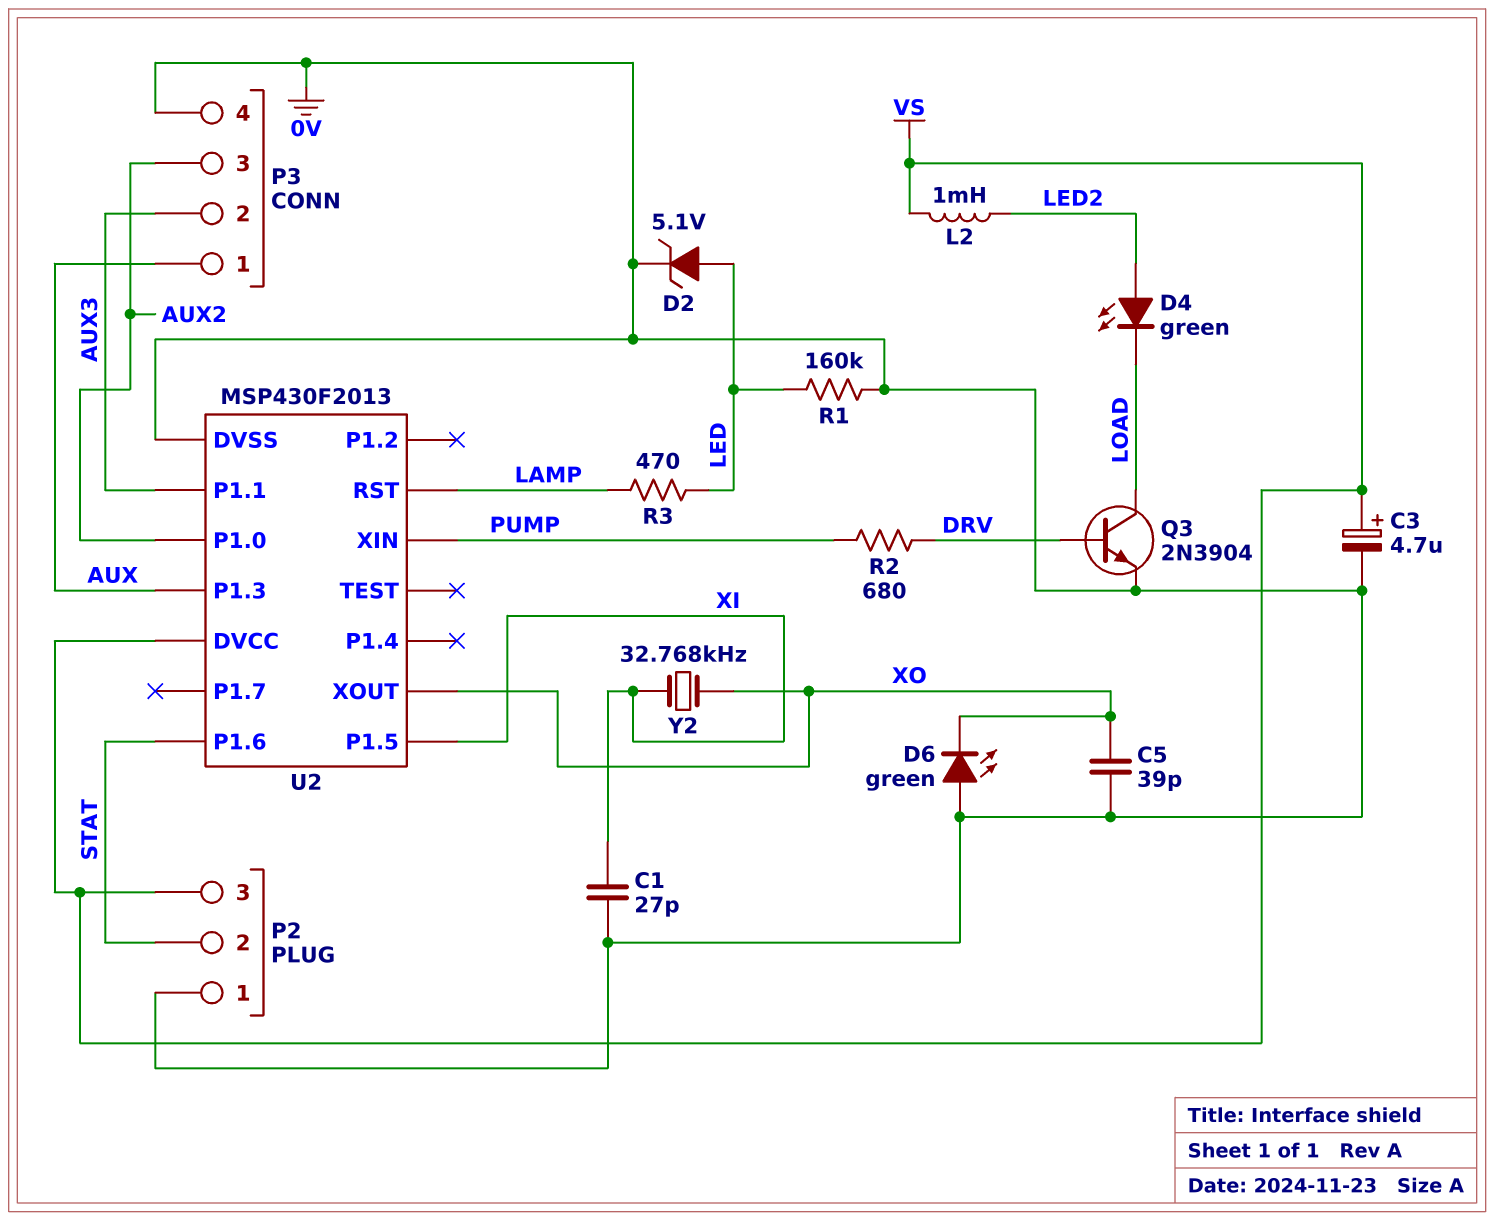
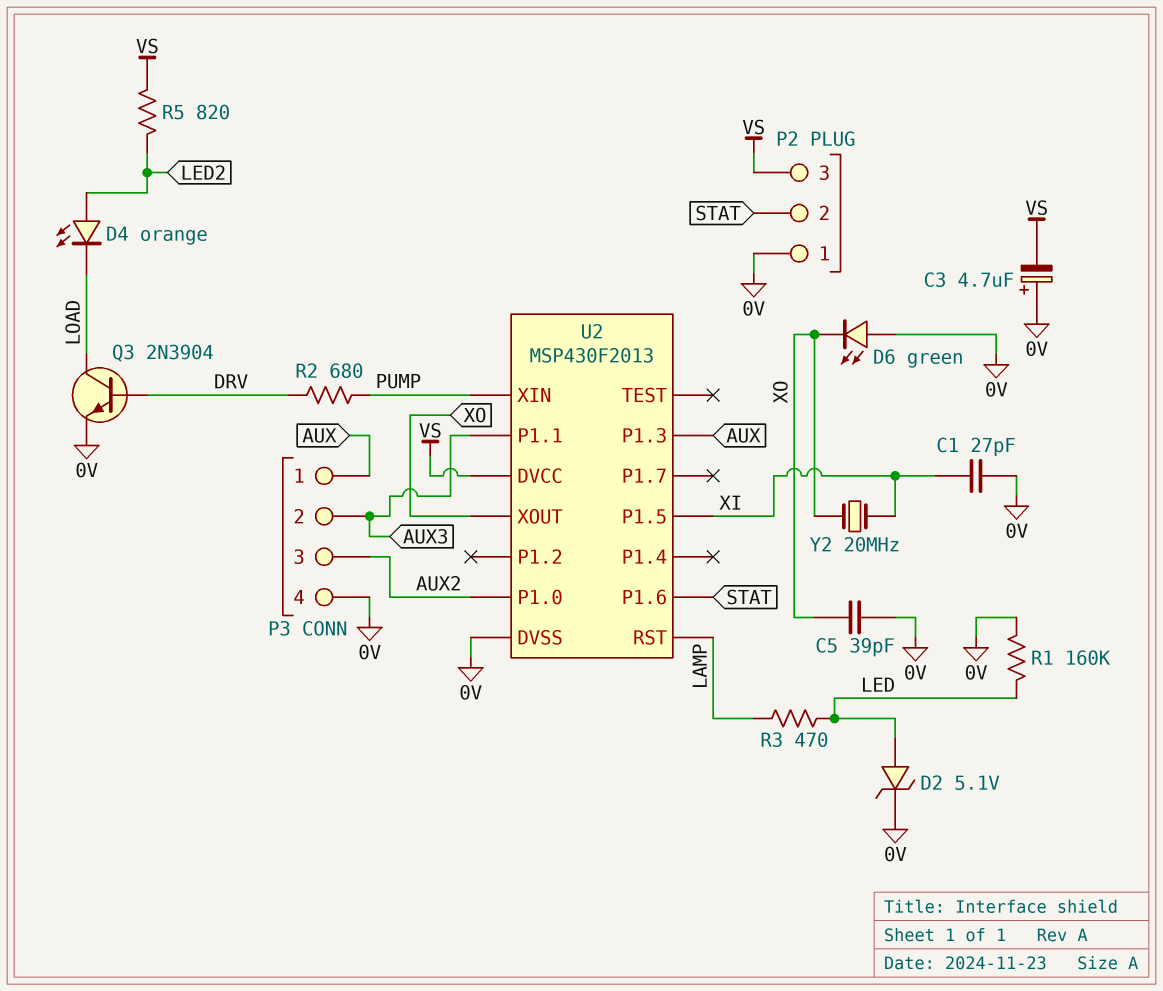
C3: 4.7uF (plus VS, minus 0V) -> 4.7uF (plus 0V, minus VS)
D4: LED green (A LED2, K LOAD) -> LED orange (A LED2, K LOAD)
L2: 1mH (LED2, VS) -> none
R5: none -> 820 (LED2, VS)
Y2: 32.768kHz (XI, XO) -> 20MHz (XI, XO)

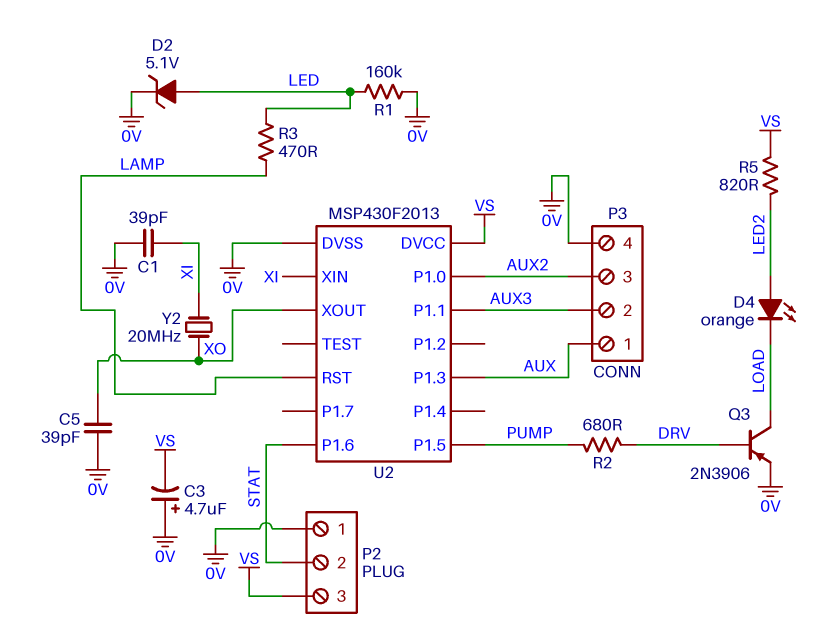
C1: 27pF (0V, XI) -> 39pF (0V, XI)
D6: LED green (A 0V, K XO) -> none
Q3: NPN 2N3904 (B DRV, C LOAD, E 0V) -> PNP 2N3906 (B DRV, C LOAD, E 0V)
U2 pin P1.5: XI -> PUMP
U2 pin XIN: PUMP -> XI

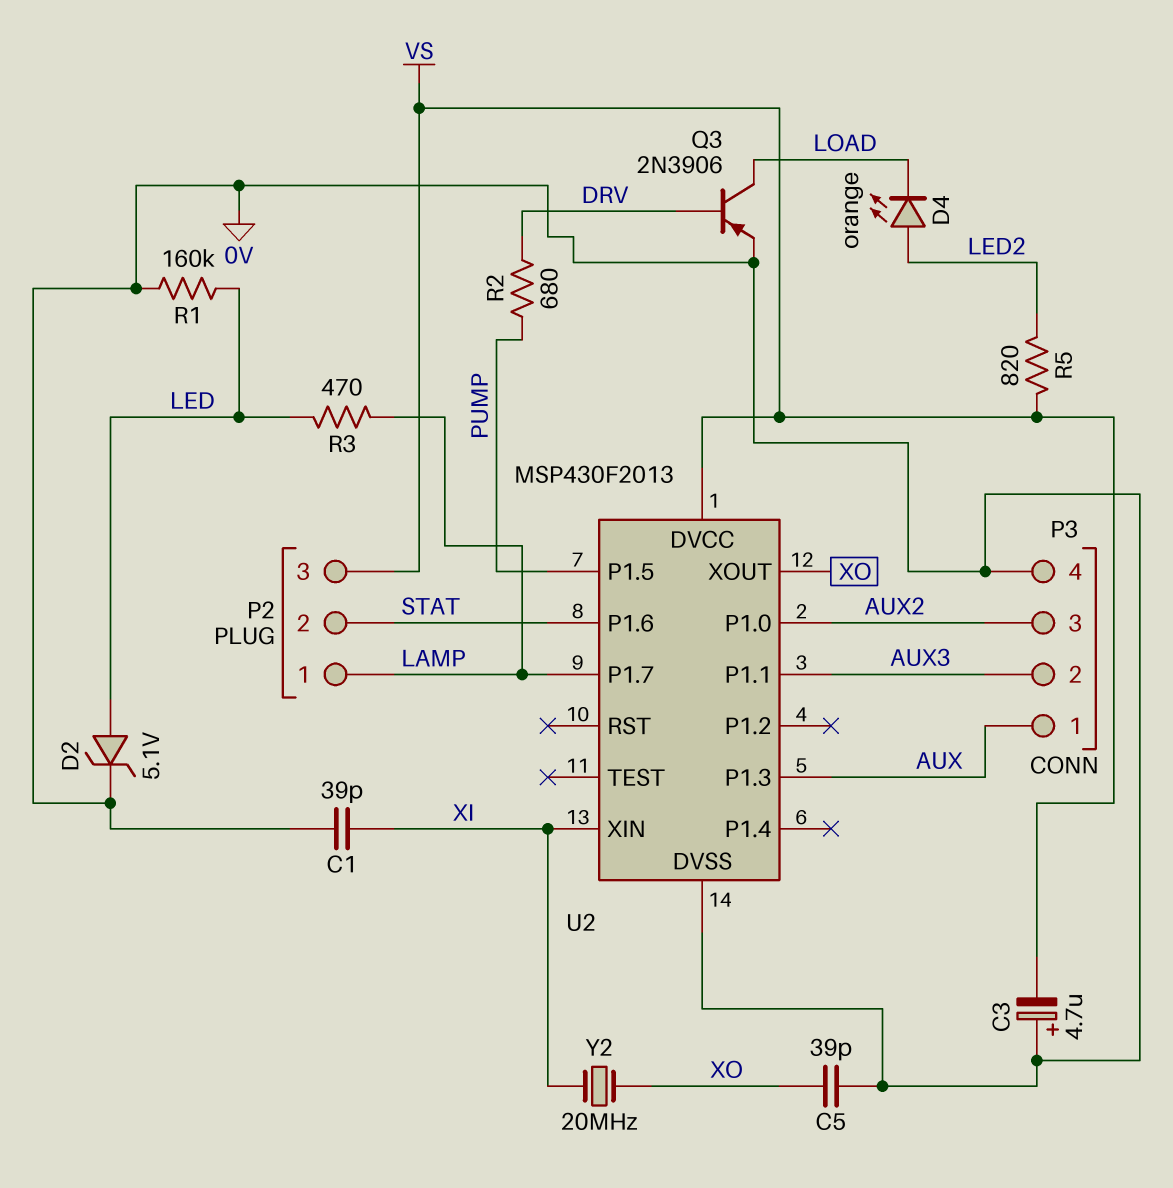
P2 pin 1: 0V -> LAMP
U2 pin P1.7: none -> LAMP
U2 pin RST: LAMP -> none

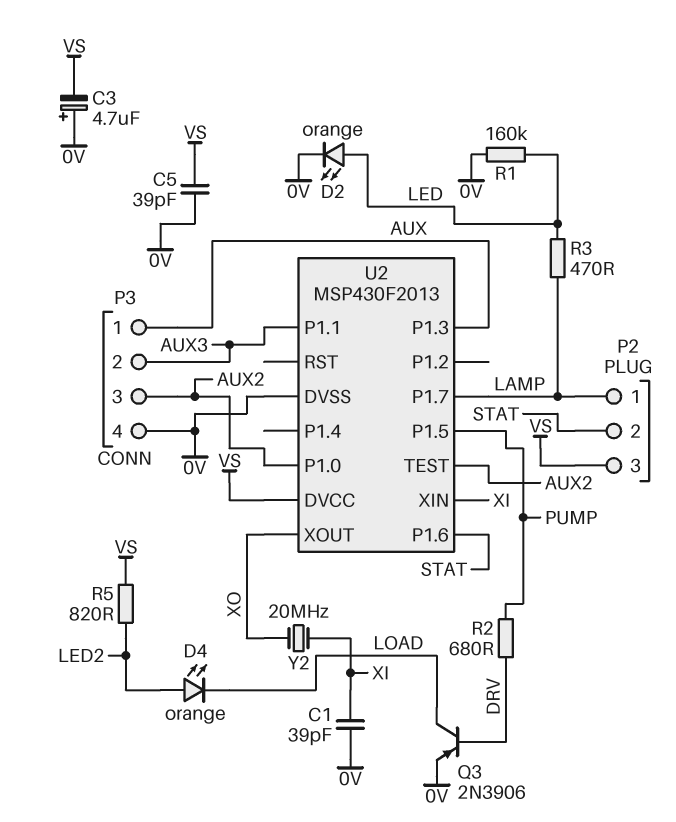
C5: 39pF (0V, XO) -> 39pF (0V, VS)
D2: zener 5.1V (A LED, K 0V) -> LED orange (A LED, K 0V)
U2 pin TEST: none -> AUX2

